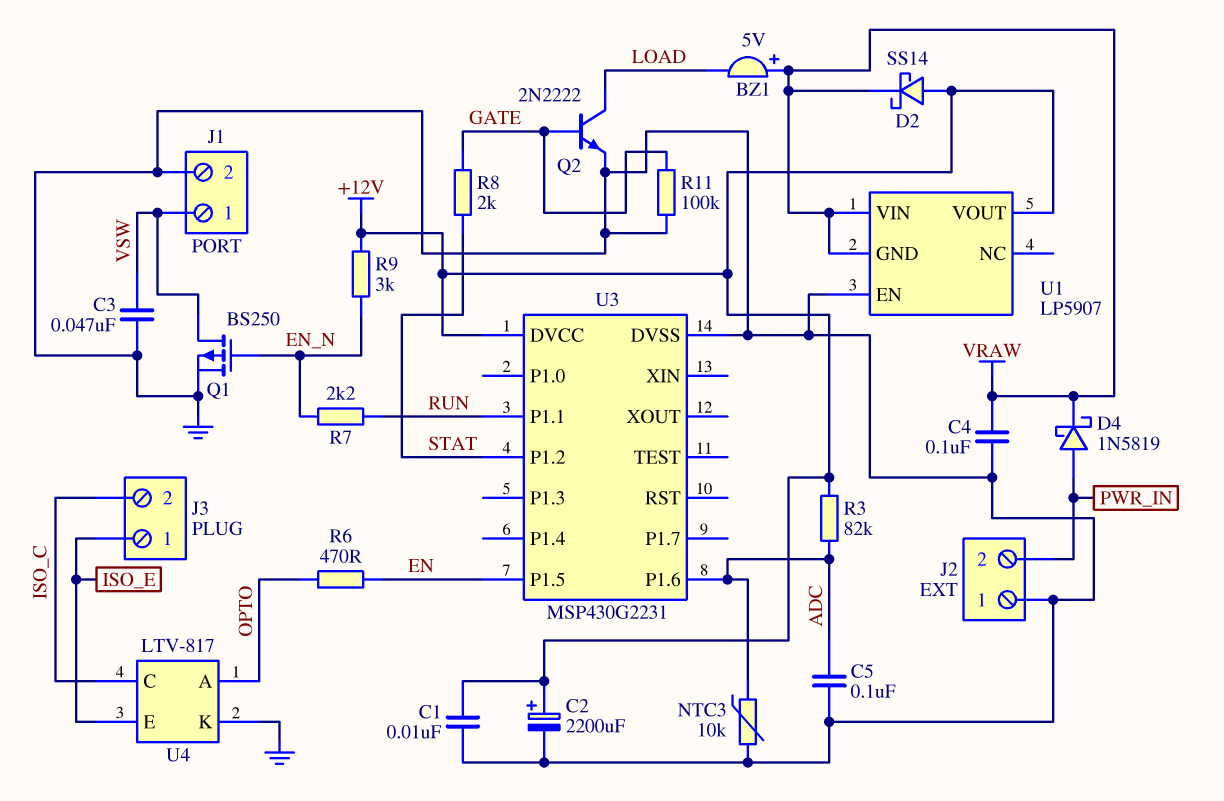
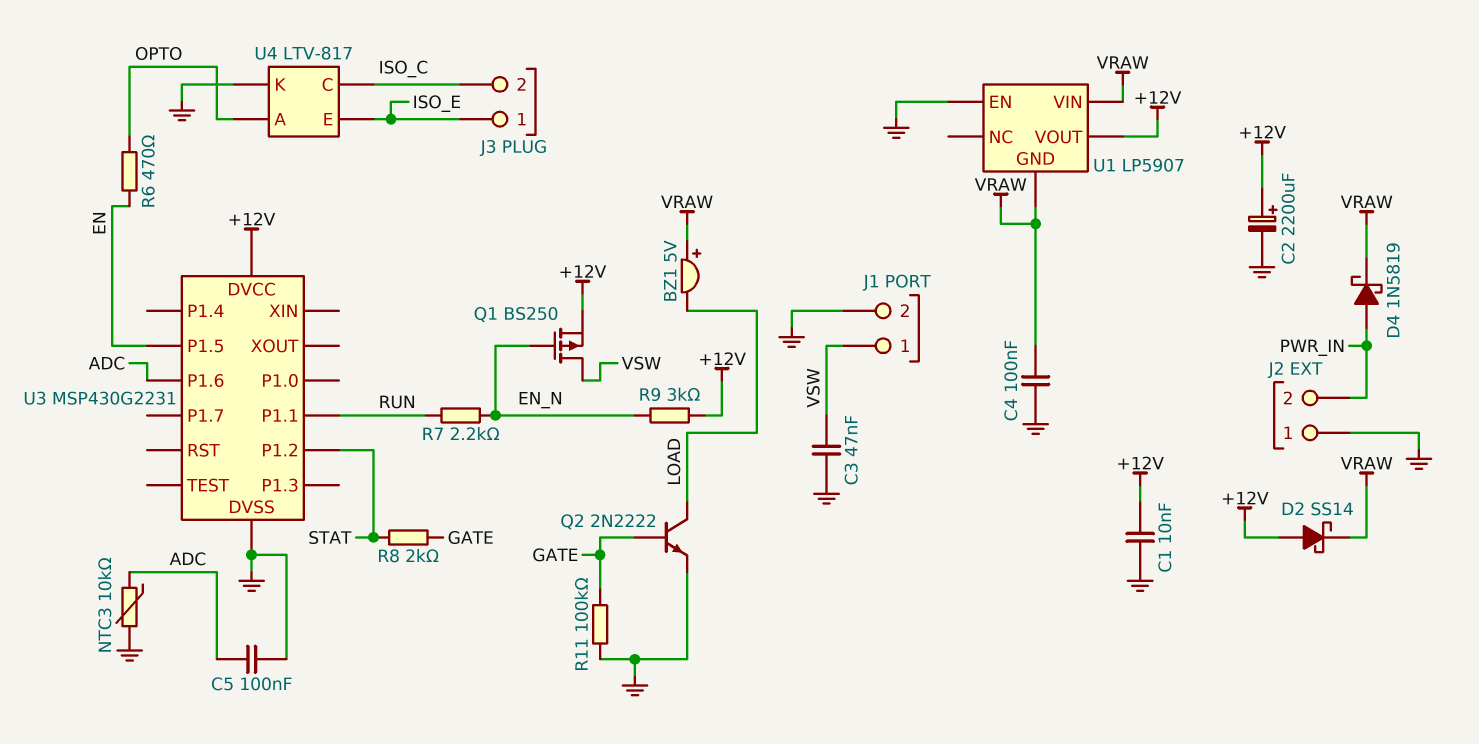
Q1: PMOS BS250 (G EN_N, D VSW, S GND) -> PMOS BS250 (G EN_N, D VSW, S +12V)
R3: 82k (+12V, ADC) -> none

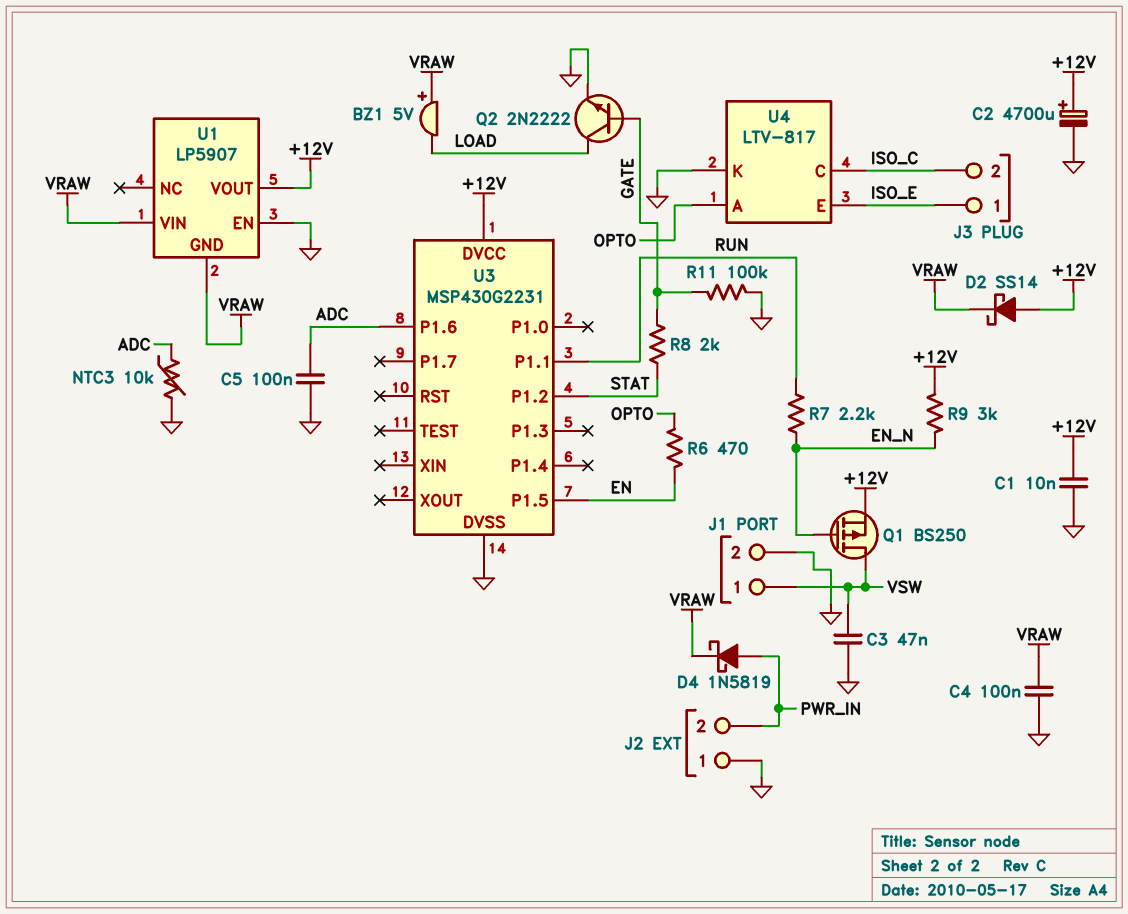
C2: 2200uF (plus +12V, minus GND) -> 4700uF (plus +12V, minus GND)

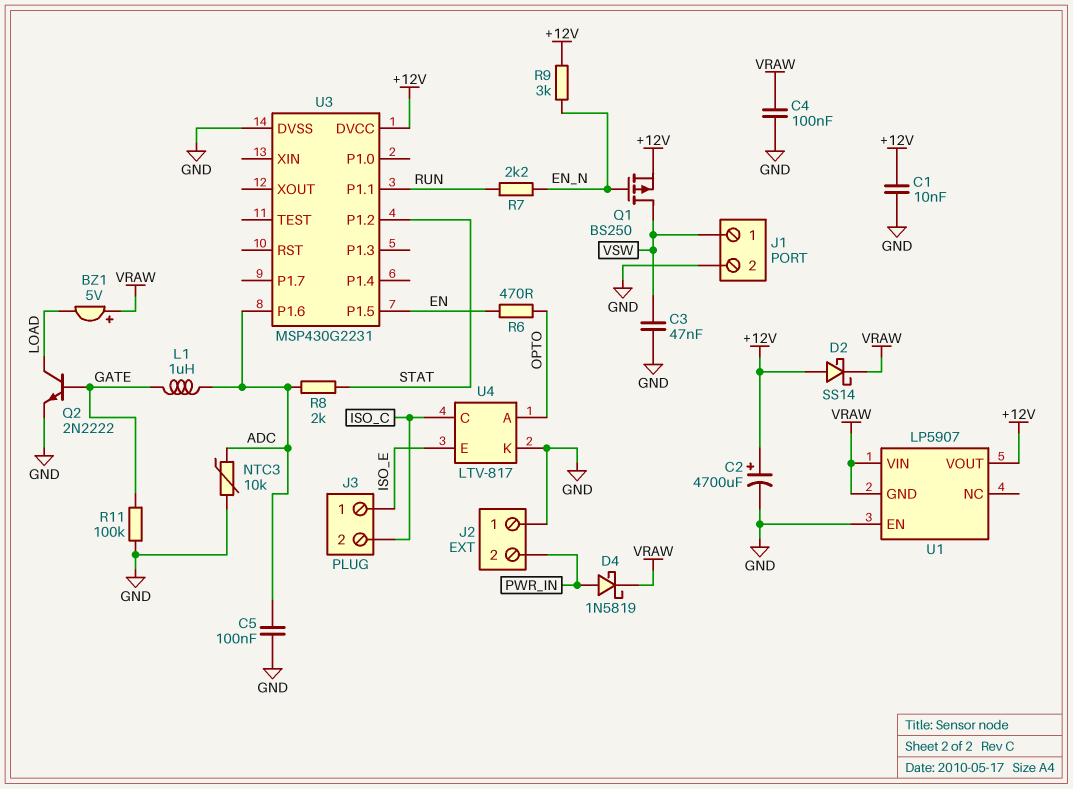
L1: none -> 1uH (ADC, GATE)
R8: 2k (GATE, STAT) -> 2k (ADC, STAT)

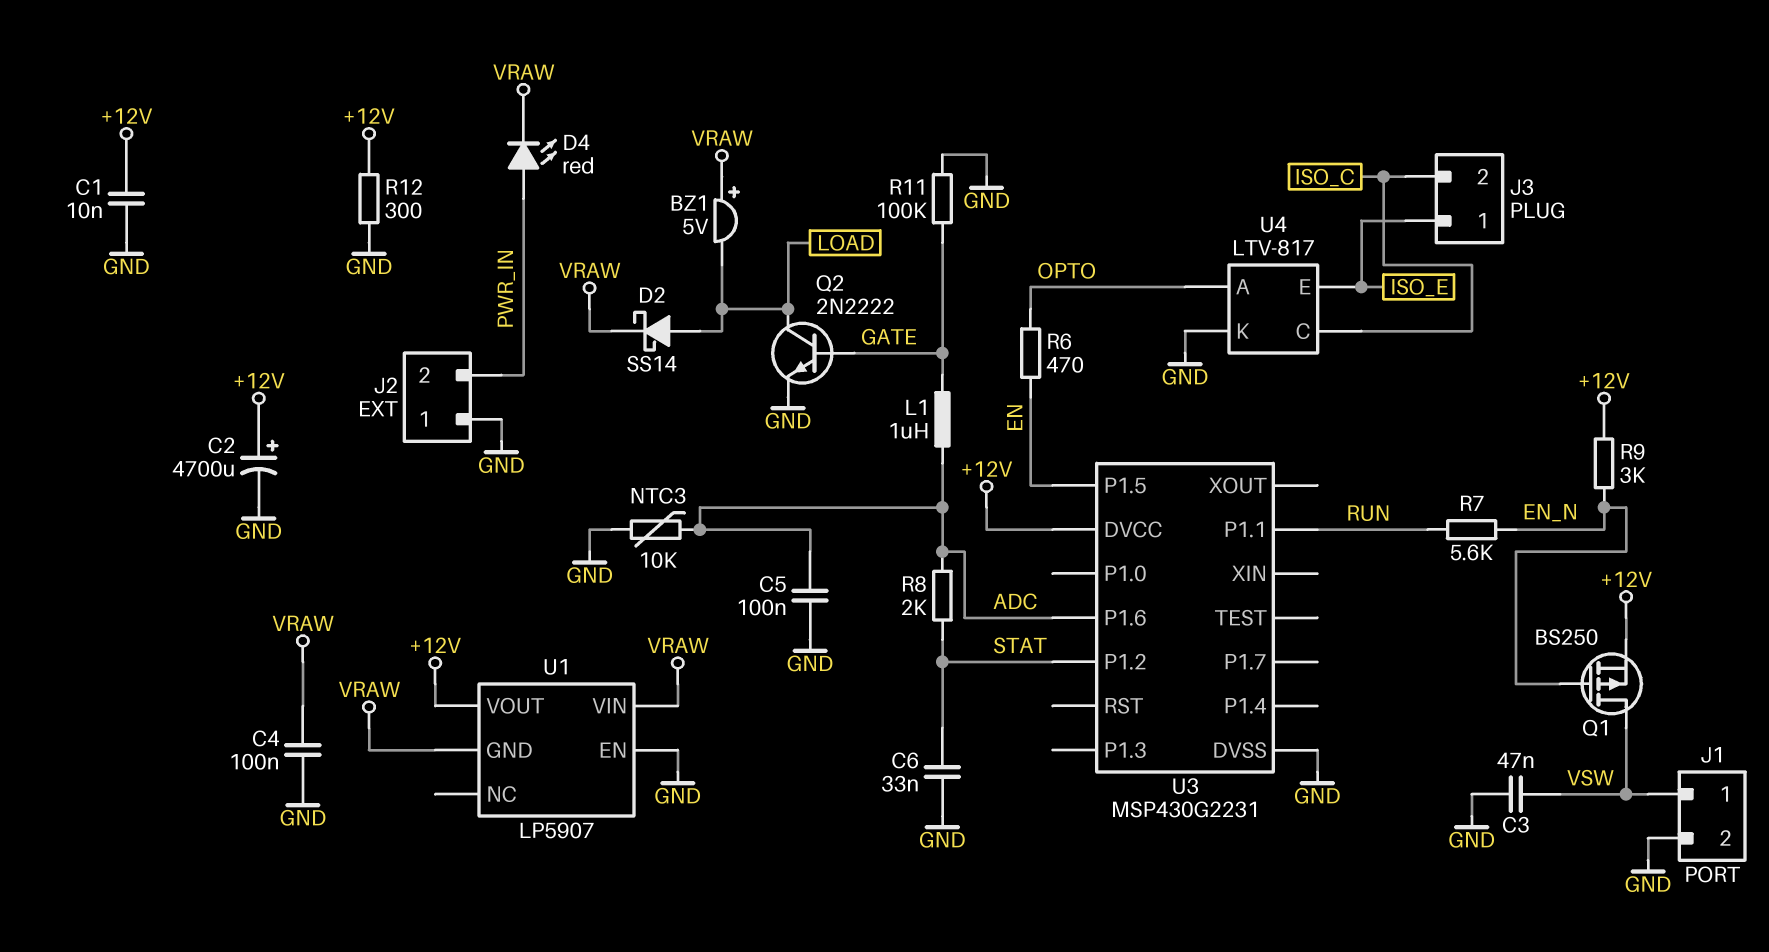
C6: none -> 33nF (GND, STAT)
D2: schottky SS14 (A +12V, K VRAW) -> schottky SS14 (A LOAD, K VRAW)
D4: schottky 1N5819 (A PWR_IN, K VRAW) -> LED red (A PWR_IN, K VRAW)
R7: 2.2k (EN_N, RUN) -> 5.6k (EN_N, RUN)
R12: none -> 300 (+12V, GND)

